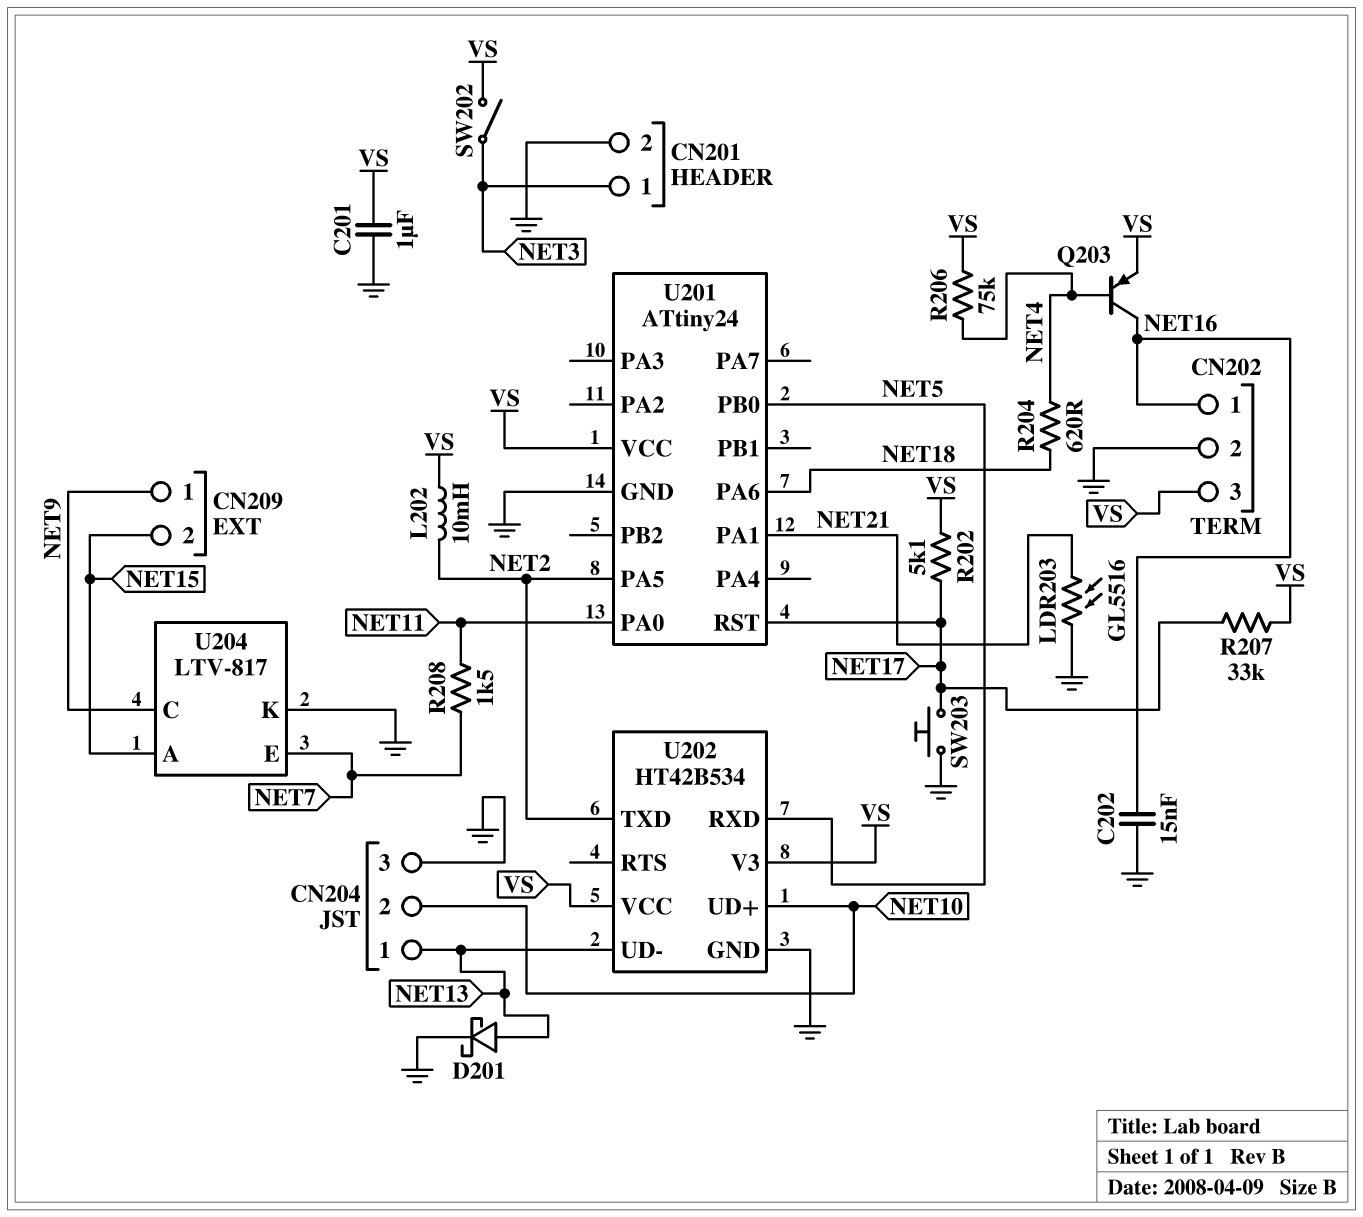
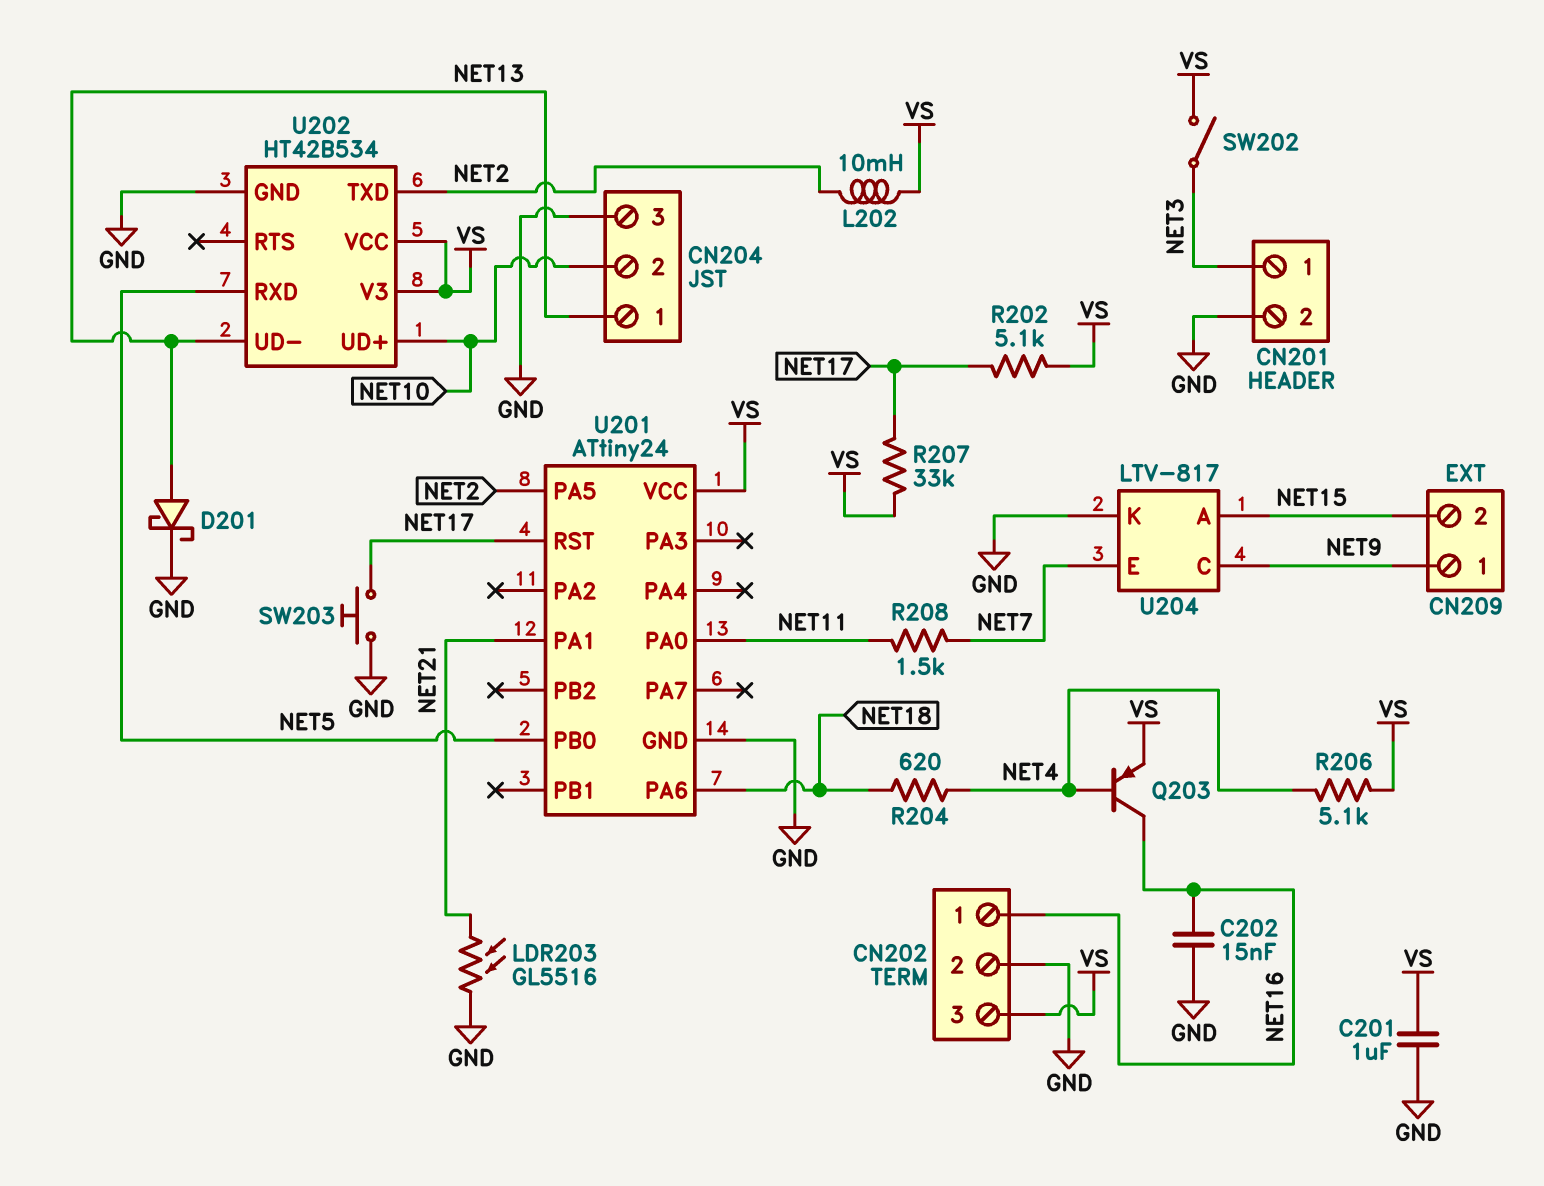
R206: 75k (NET4, VS) -> 5.1k (NET4, VS)

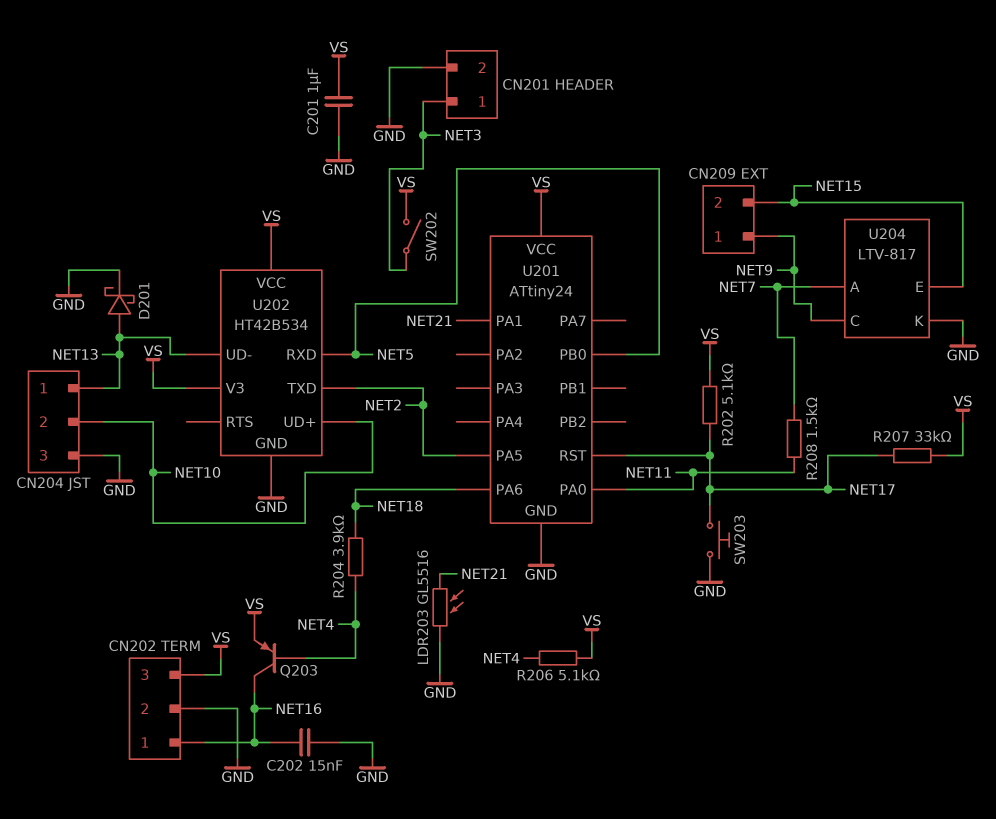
L202: 10mH (NET2, VS) -> none
R204: 620 (NET4, NET18) -> 3.9k (NET4, NET18)
U204 pin A: NET15 -> NET7
U204 pin E: NET7 -> NET15

